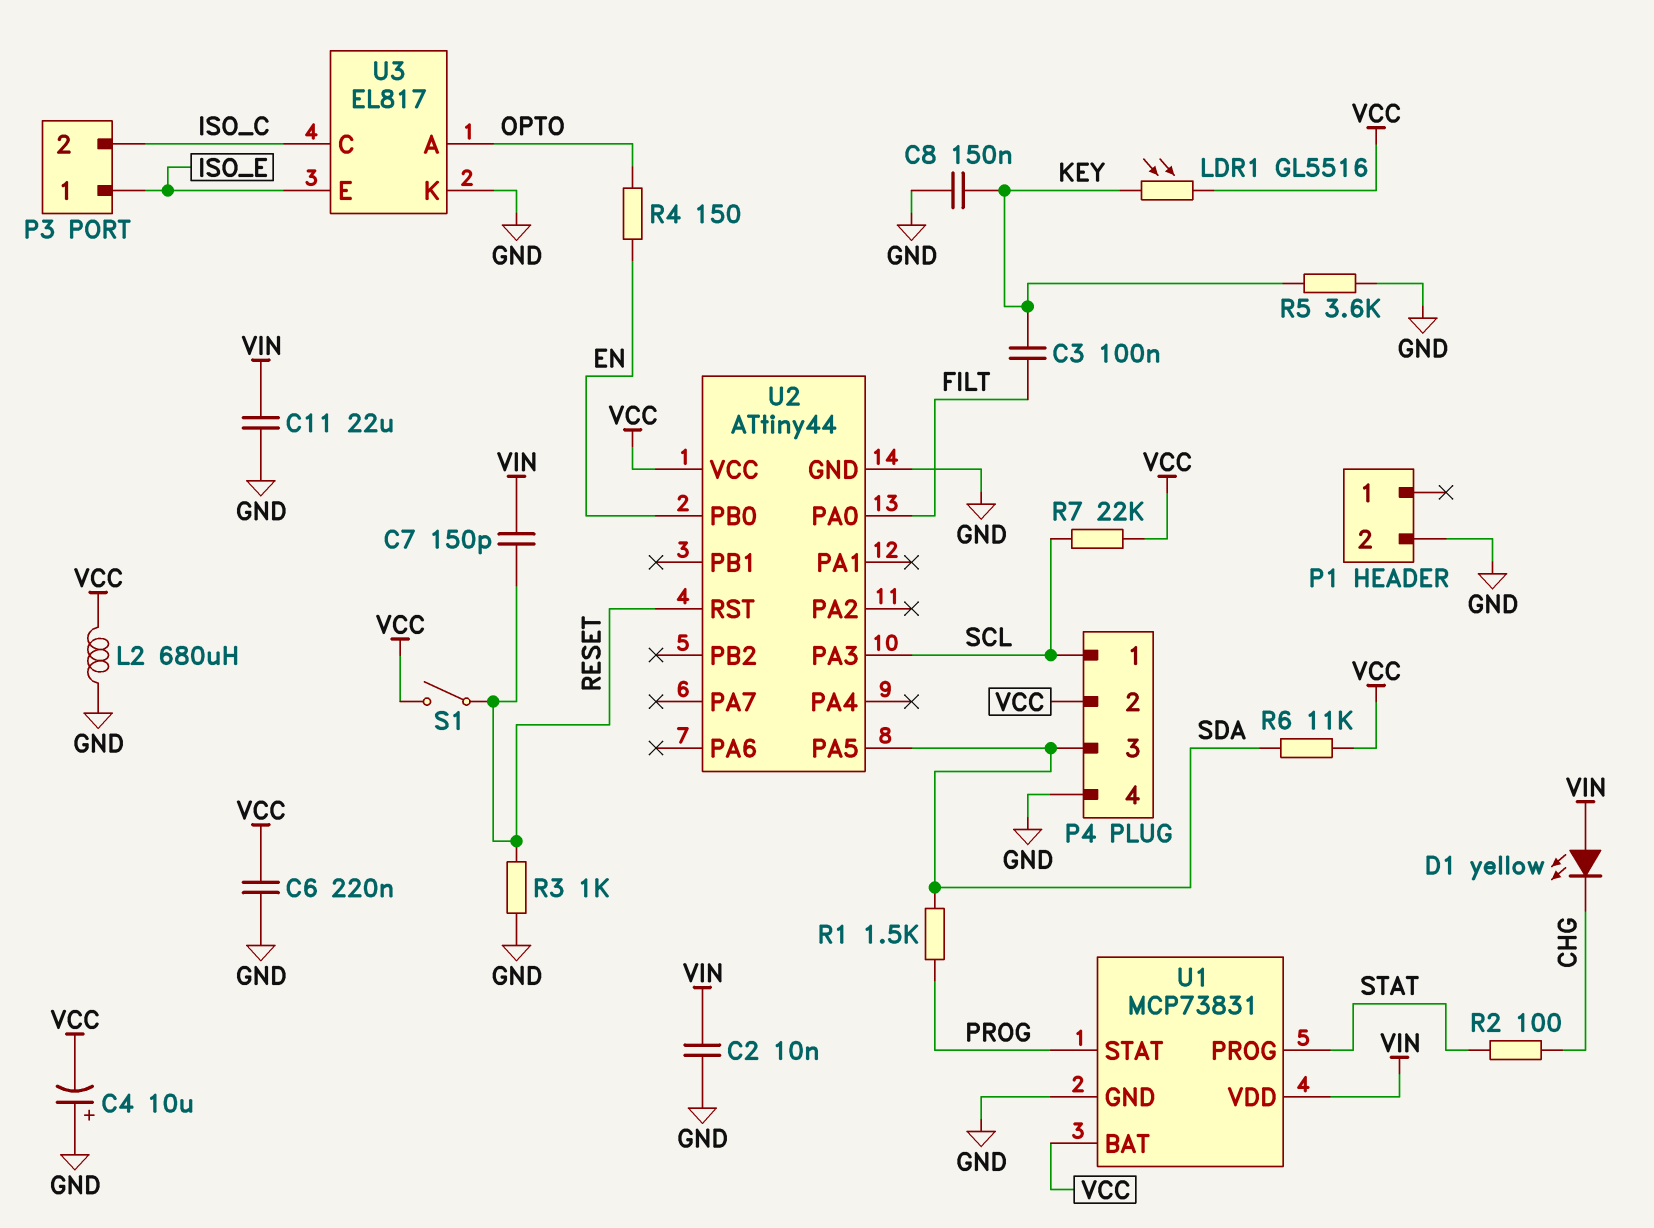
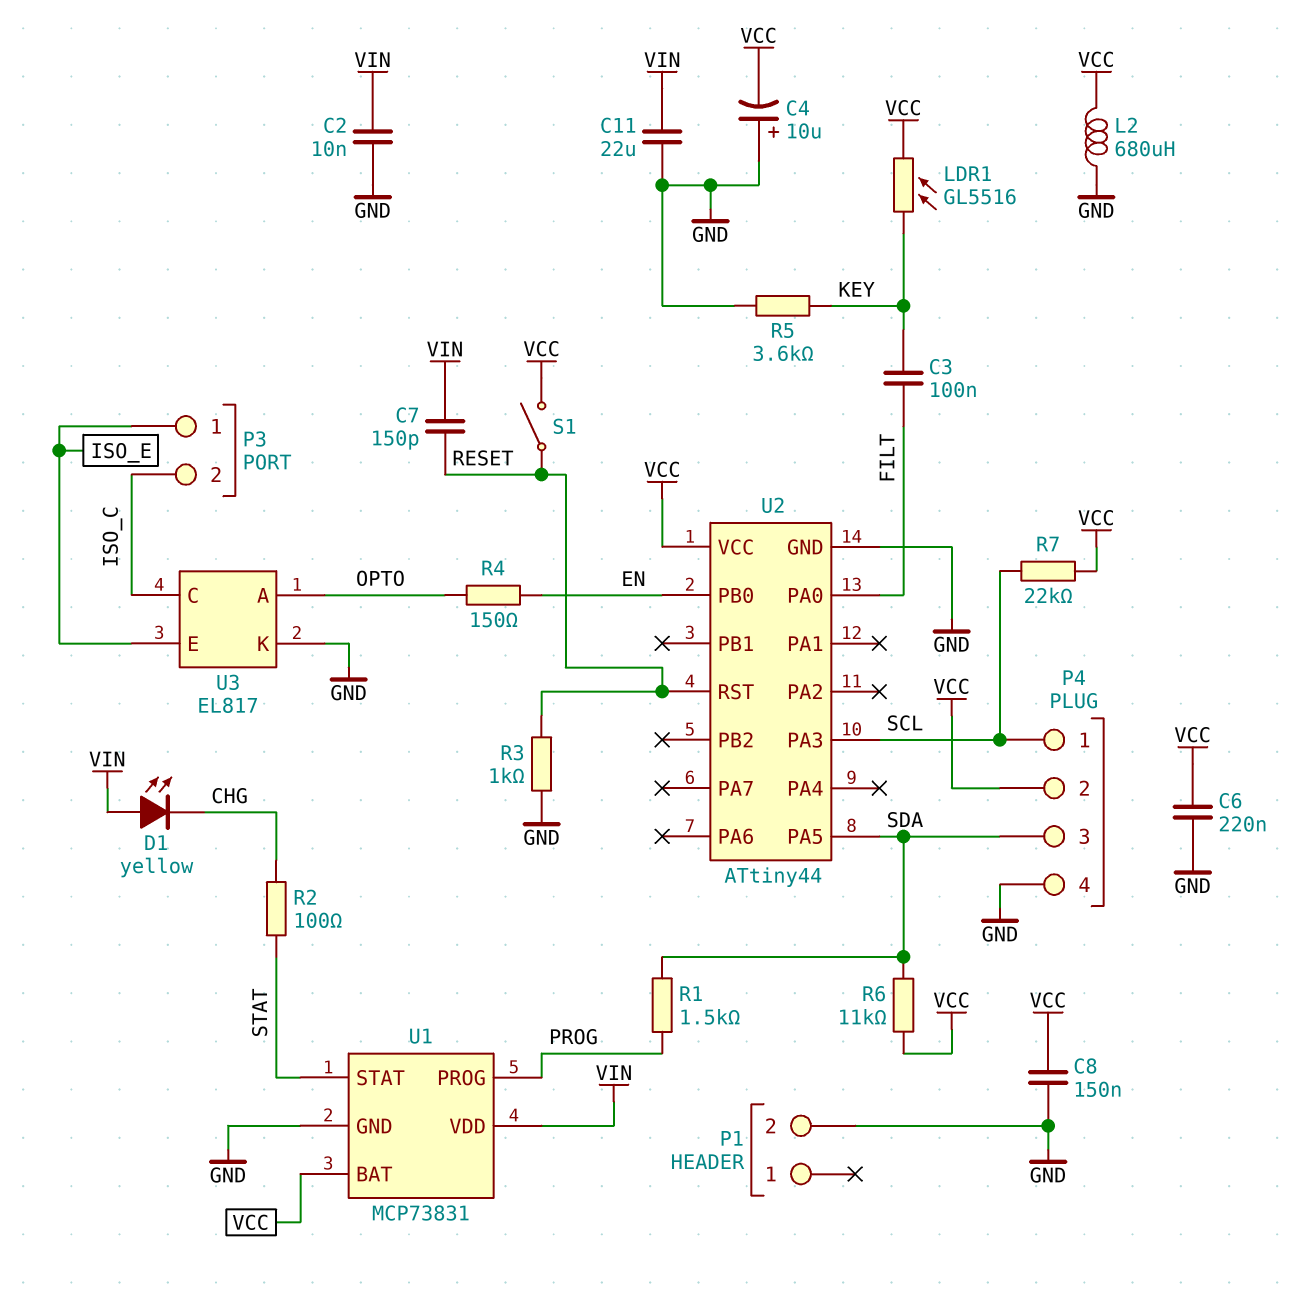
C8: 150nF (GND, KEY) -> 150nF (GND, VCC)
U1 pin PROG: STAT -> PROG
U1 pin STAT: PROG -> STAT

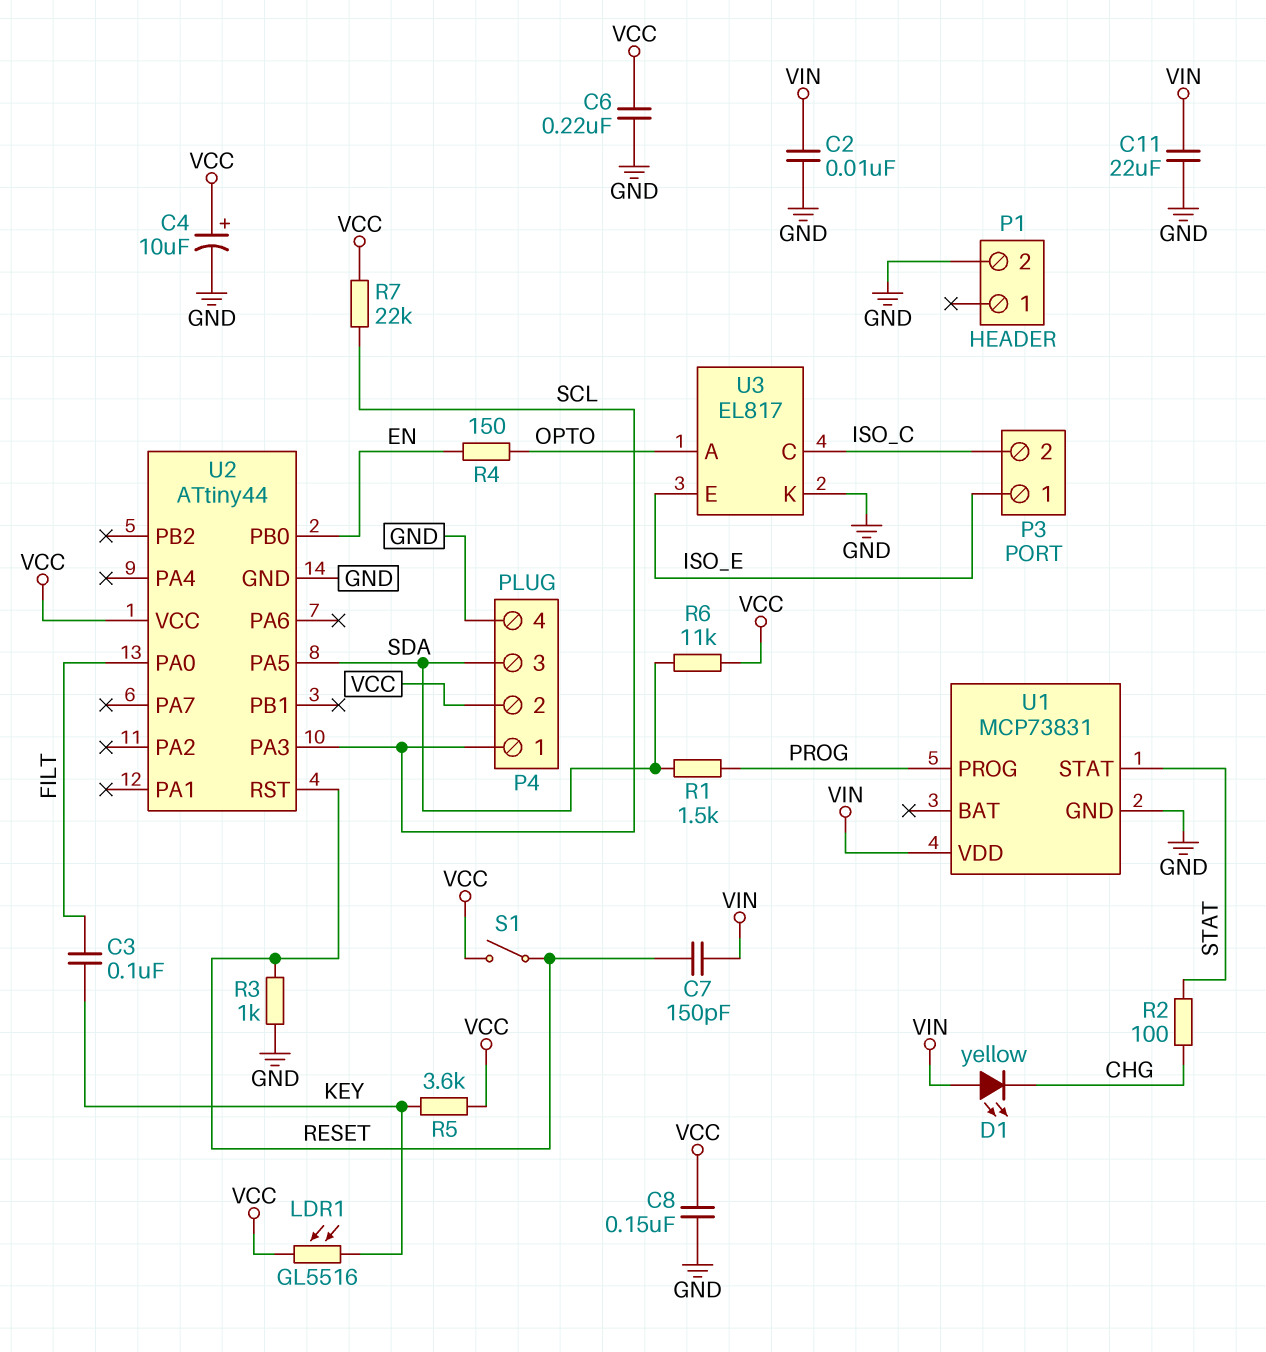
C4: 10uF (plus GND, minus VCC) -> 10uF (plus VCC, minus GND)
L2: 680uH (GND, VCC) -> none
R5: 3.6k (GND, KEY) -> 3.6k (KEY, VCC)
U1 pin BAT: VCC -> none

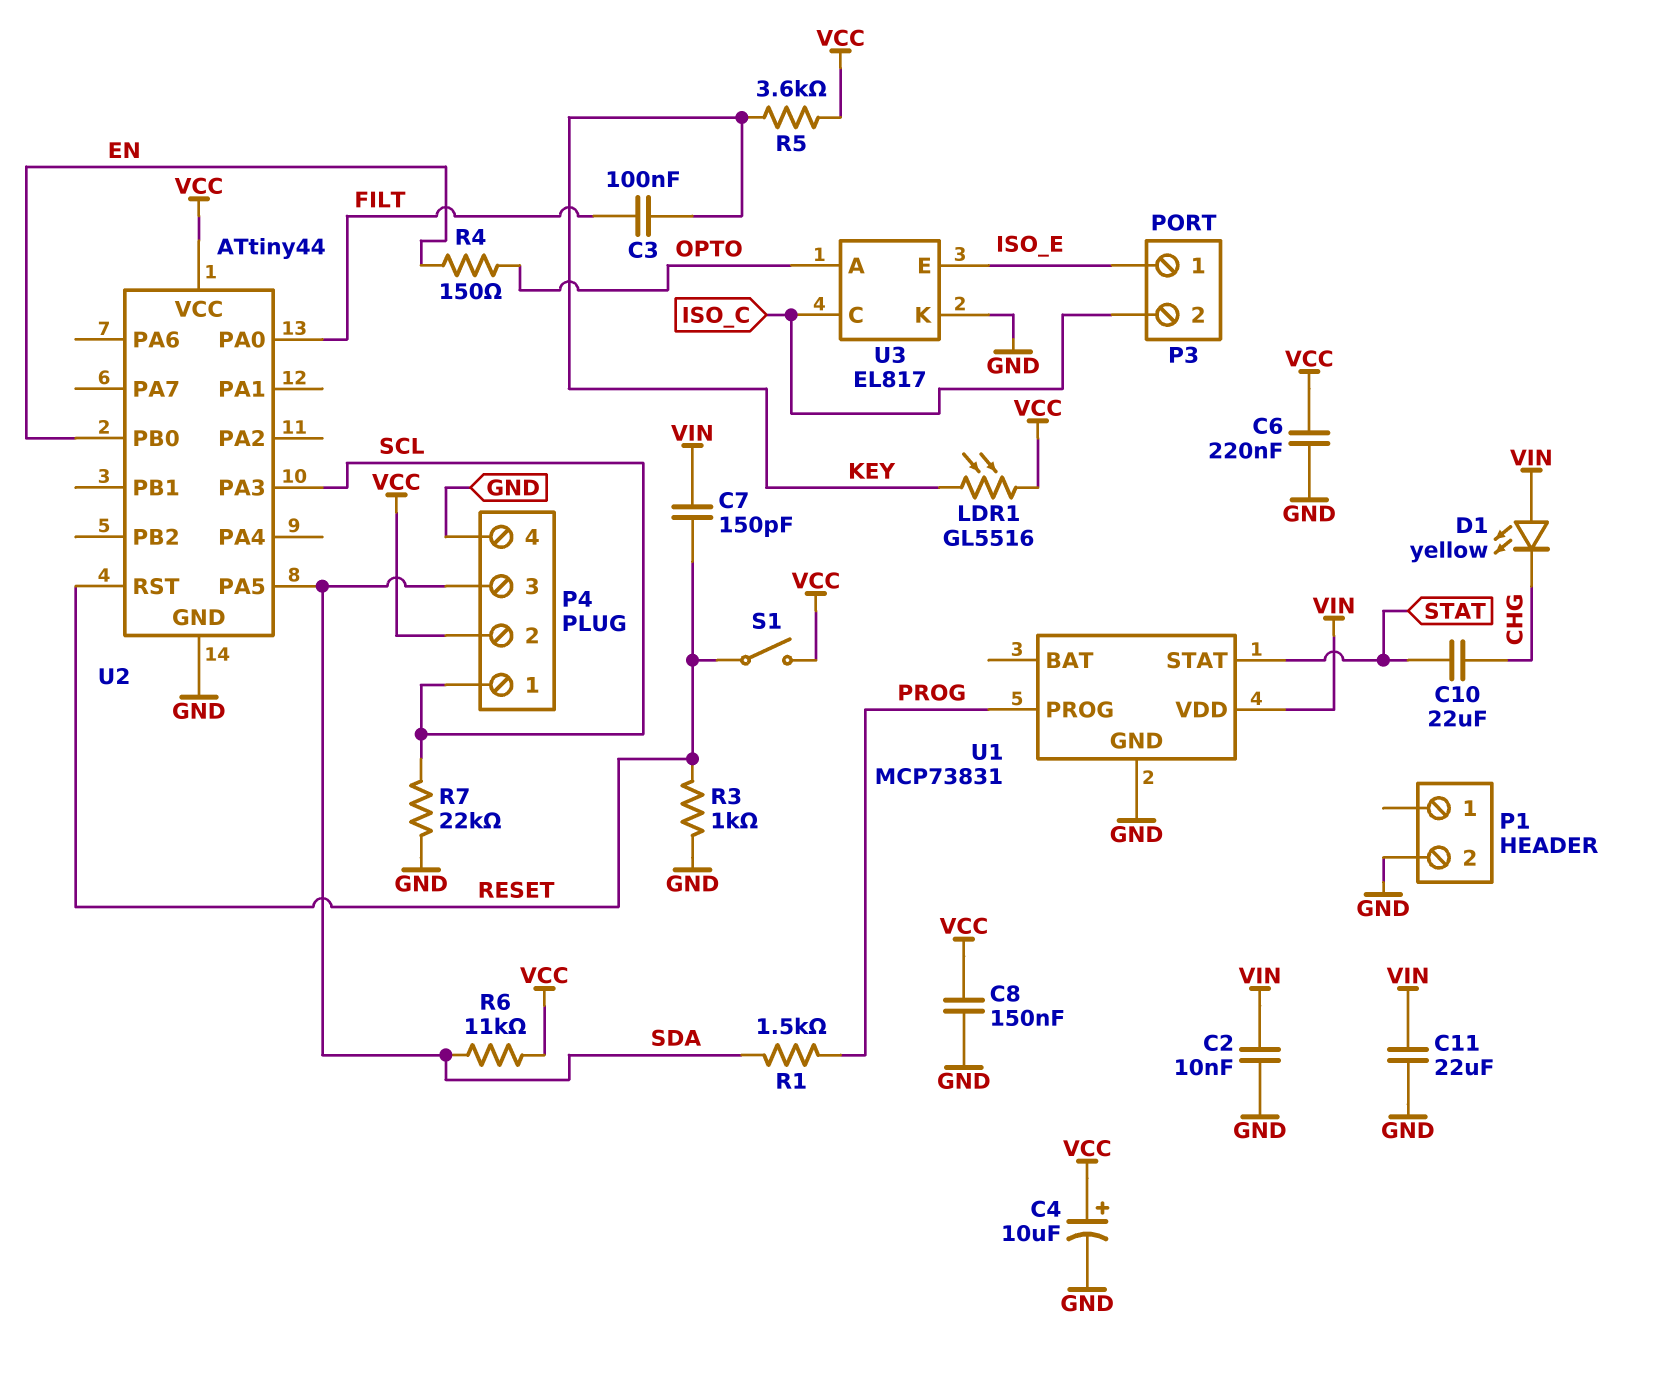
C10: none -> 22uF (CHG, STAT)
R2: 100 (CHG, STAT) -> none
R7: 22k (SCL, VCC) -> 22k (GND, SCL)

